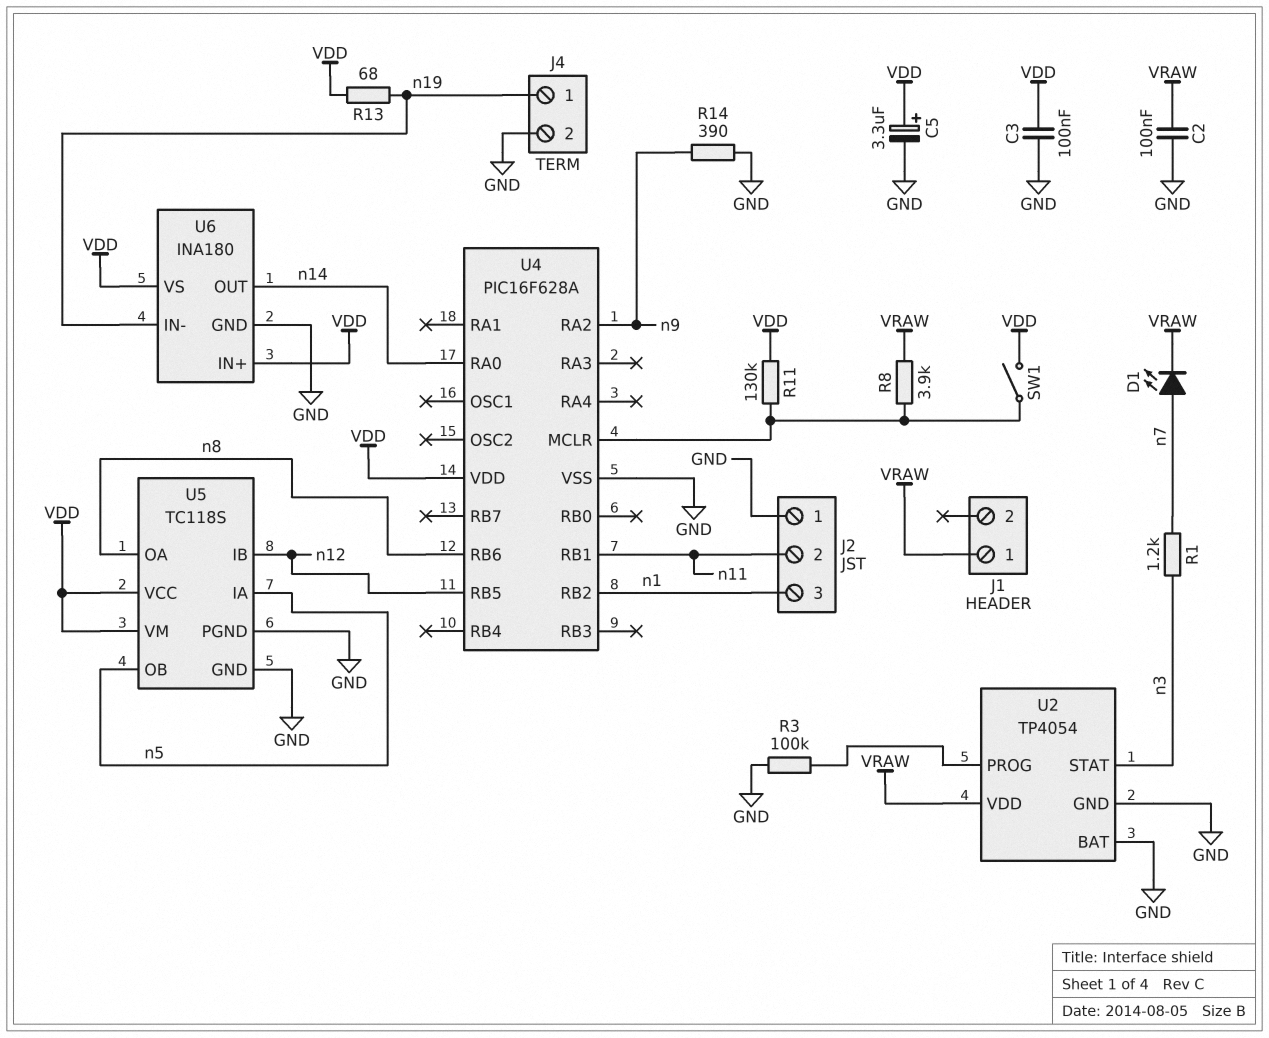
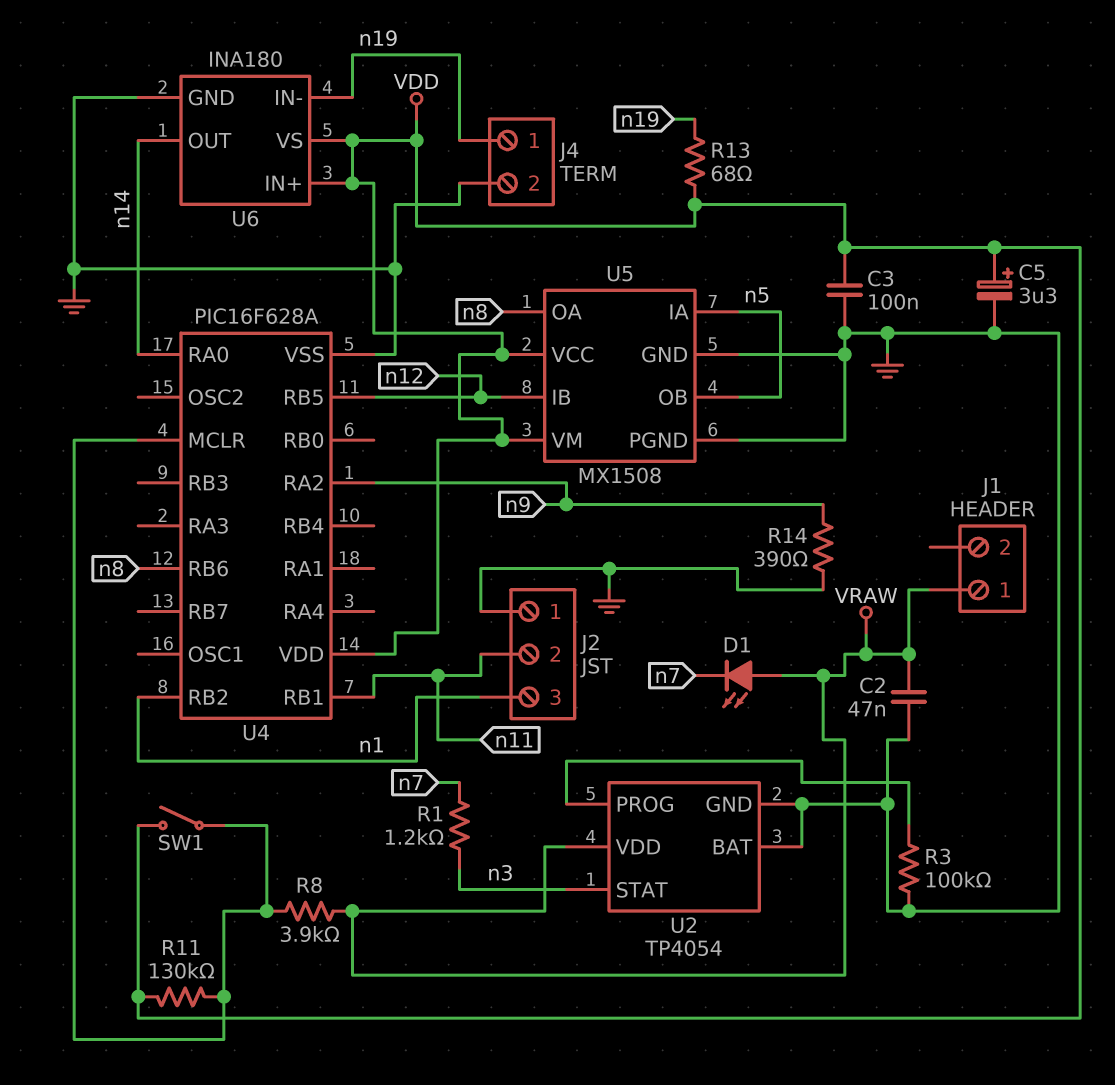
C2: 100nF (GND, VRAW) -> 47nF (GND, VRAW)
D1: LED (A n7, K VRAW) -> LED (A VRAW, K n7)
U5: TC118S -> MX1508

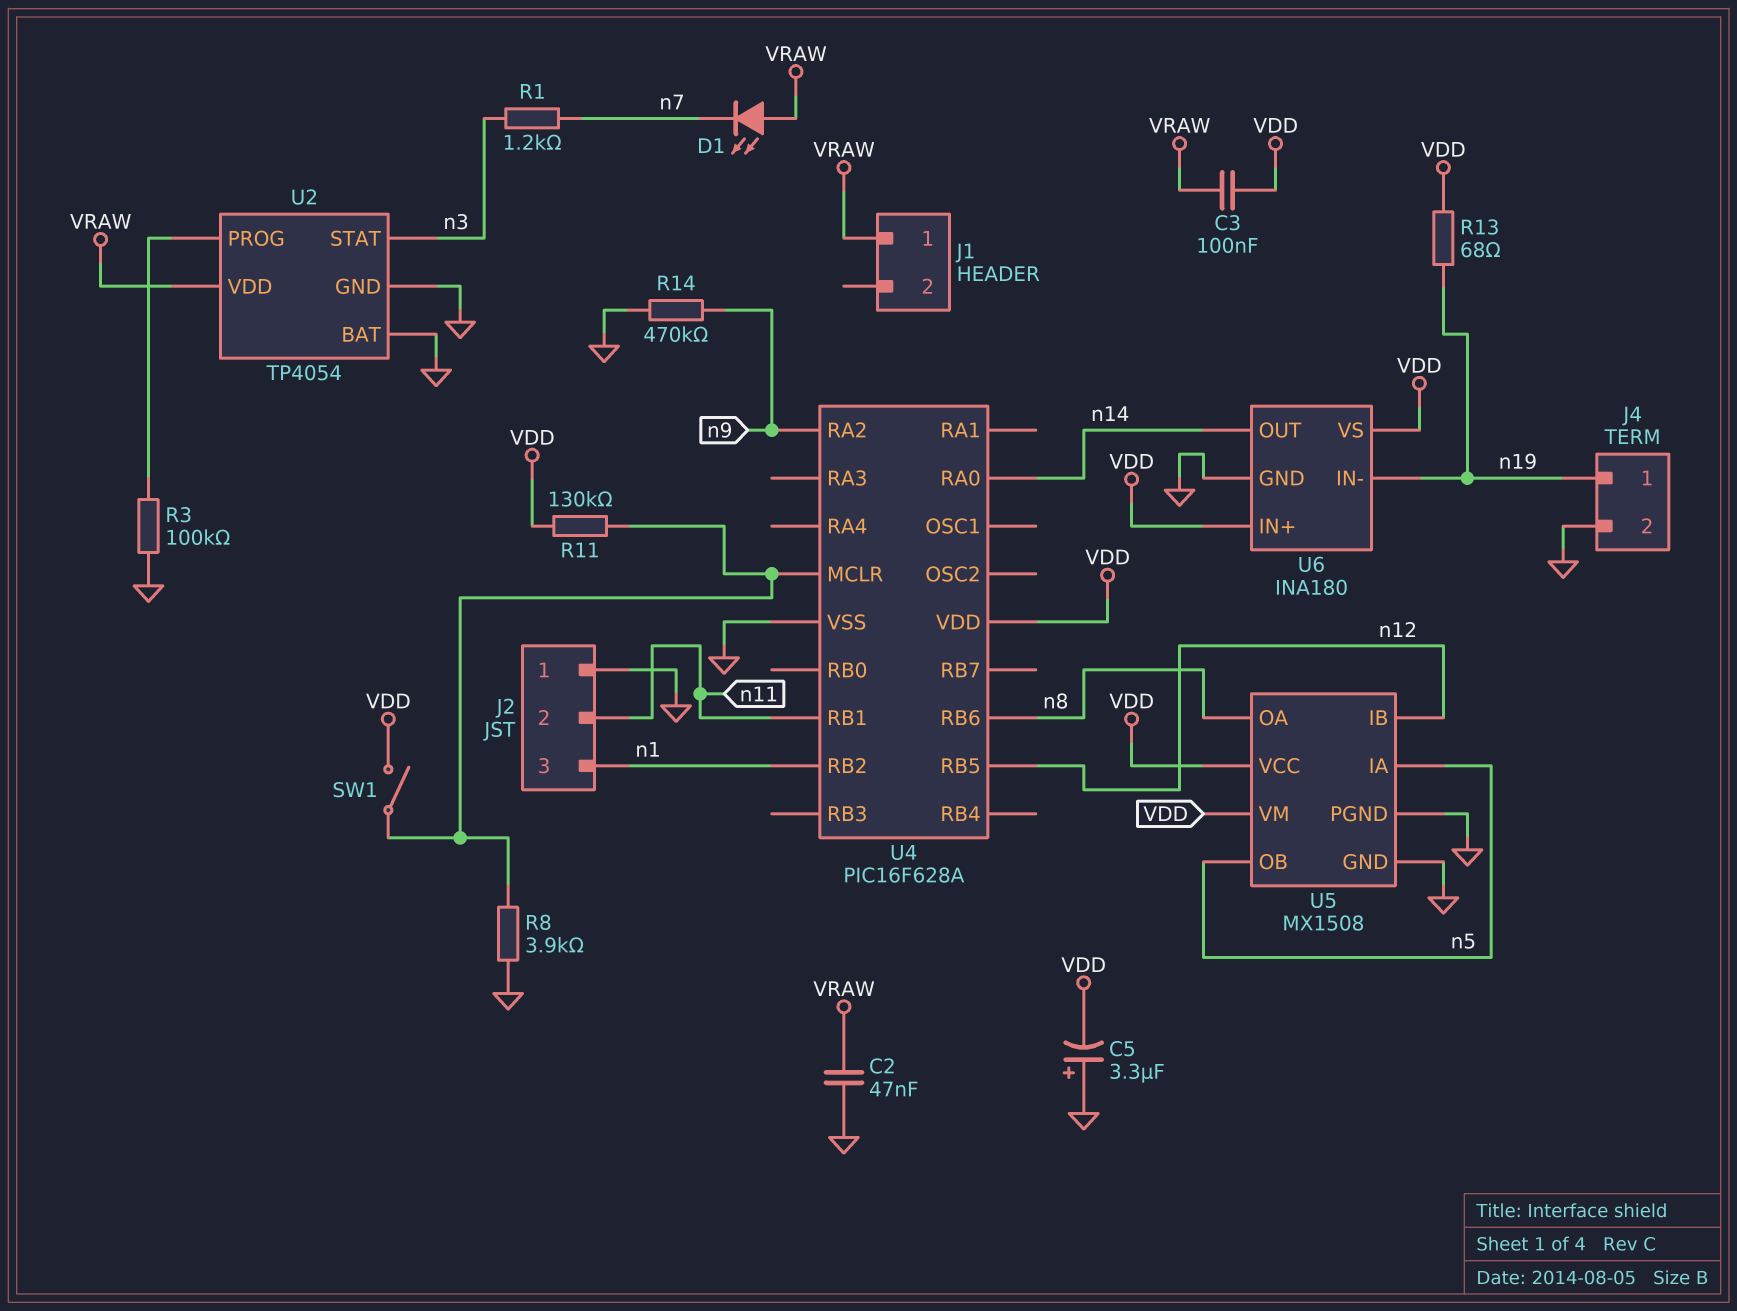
C3: 100nF (GND, VDD) -> 100nF (VDD, VRAW)
C5: 3.3uF (plus VDD, minus GND) -> 3.3uF (plus GND, minus VDD)
R8: 3.9k (U4/MCLR, VRAW) -> 3.9k (GND, U4/MCLR)
R14: 390 (GND, n9) -> 470k (GND, n9)

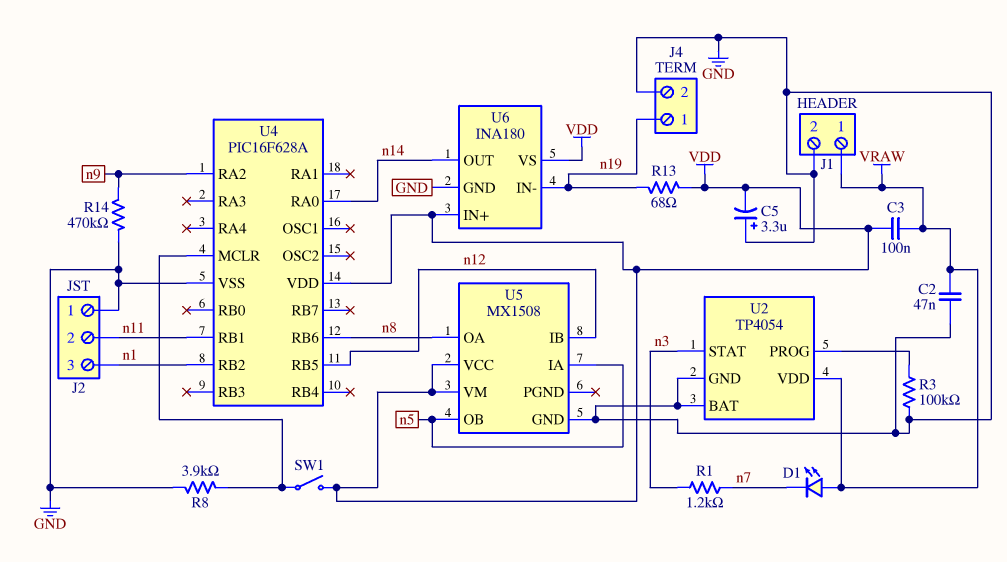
J1 pin 2: none -> GND
R11: 130k (U4/MCLR, VDD) -> none
U5 pin PGND: GND -> none

